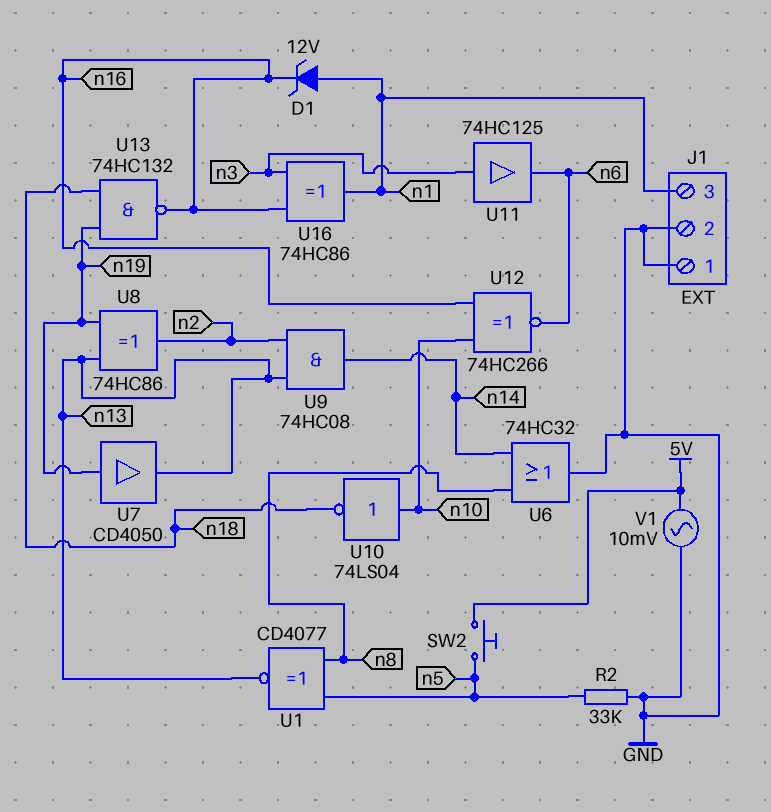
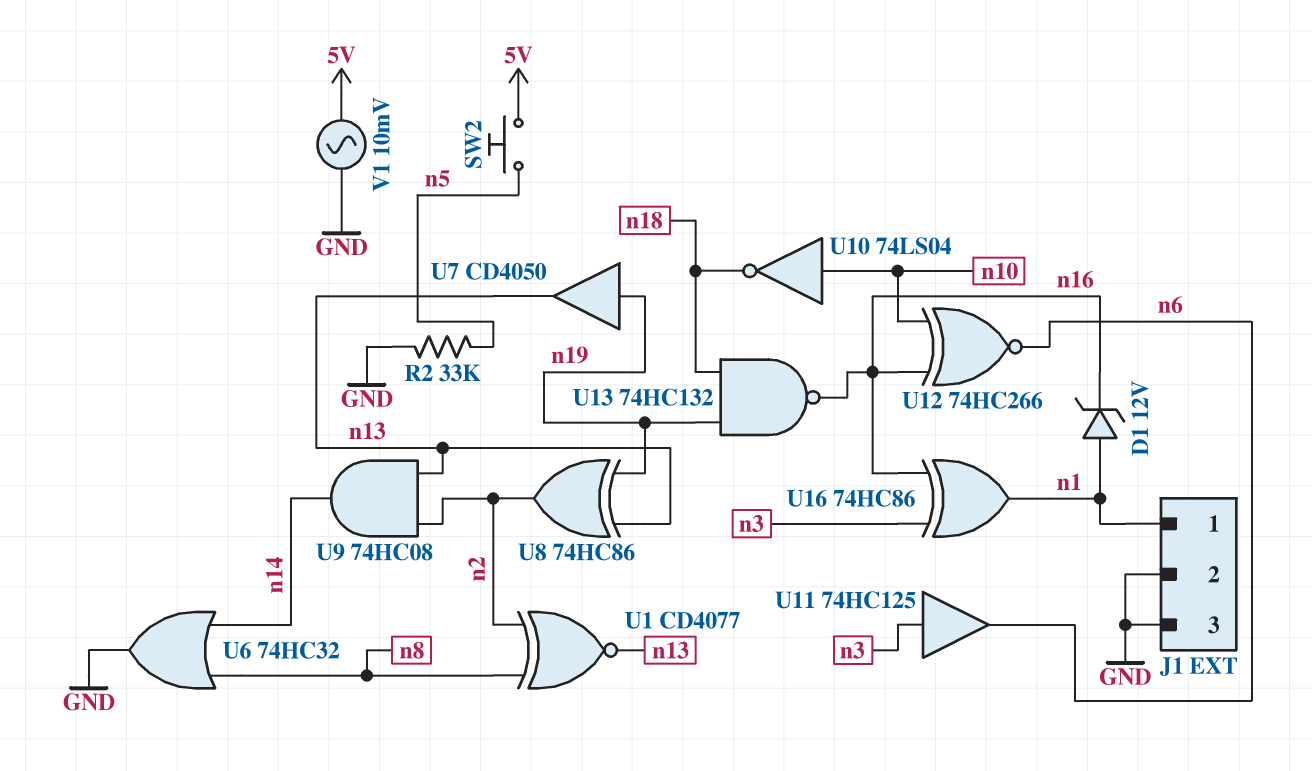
J1 pin 1: GND -> n1
J1 pin 3: n1 -> GND
U1: XNOR CD4077 (in n5, in n8, out n13) -> XNOR CD4077 (in n2, in n8, out n13)

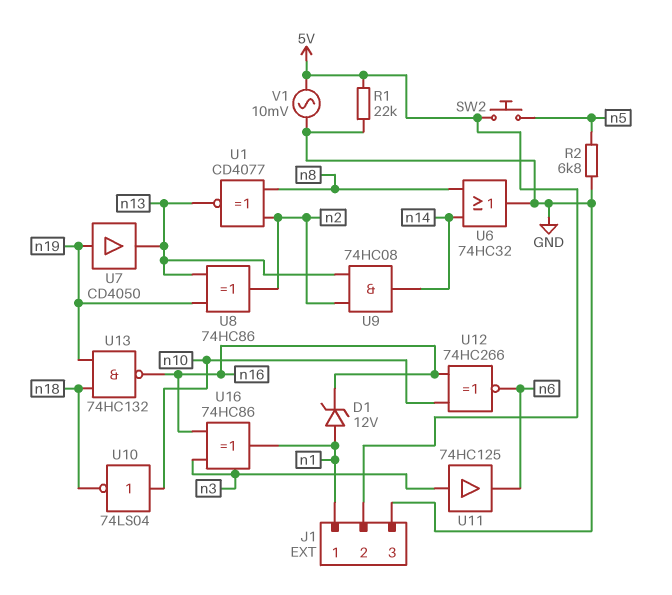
J1 pin 2: GND -> 5V
R1: none -> 22k (5V, GND)
R2: 33k (GND, n5) -> 6.8k (GND, n5)

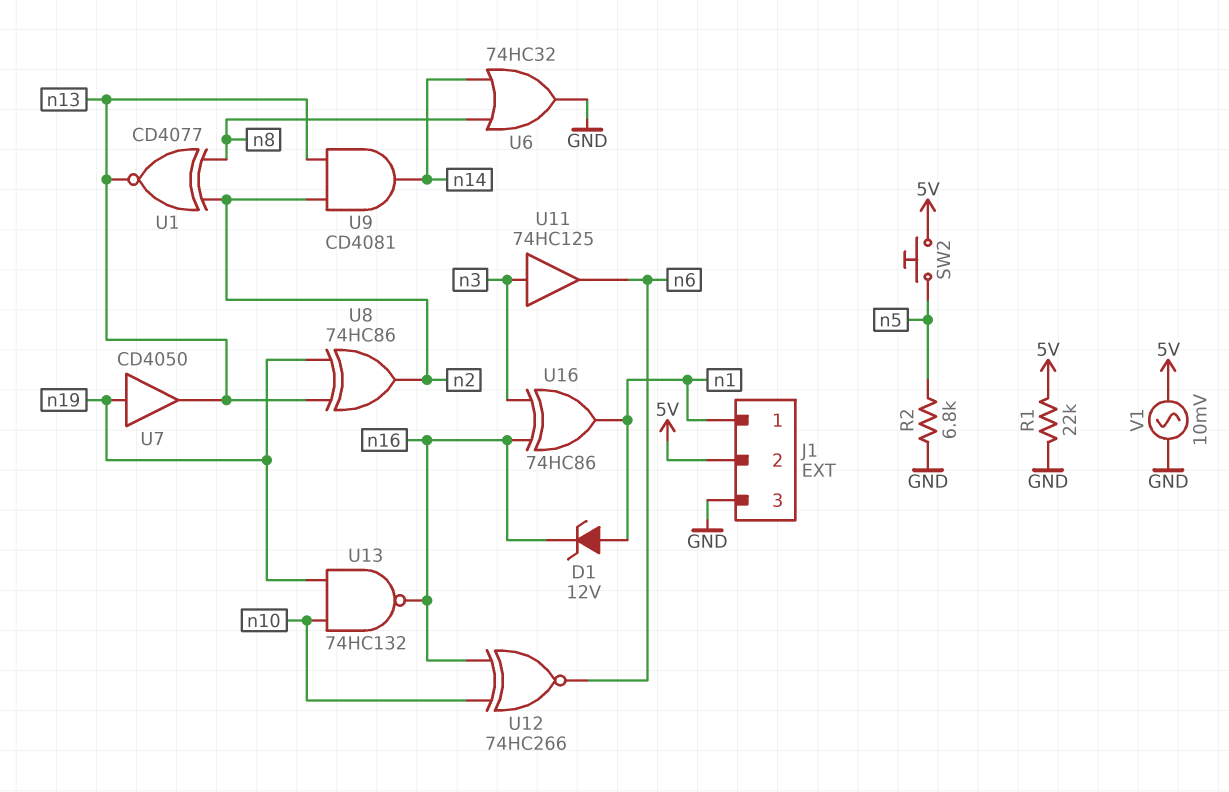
U9: AND 74HC08 (in n2, in n13, out n14) -> AND CD4081 (in n2, in n13, out n14)
U10: NOT 74LS04 (in n10, out n18) -> none
U13: NAND 74HC132 (in n18, in n19, out n16) -> NAND 74HC132 (in n10, in n19, out n16)

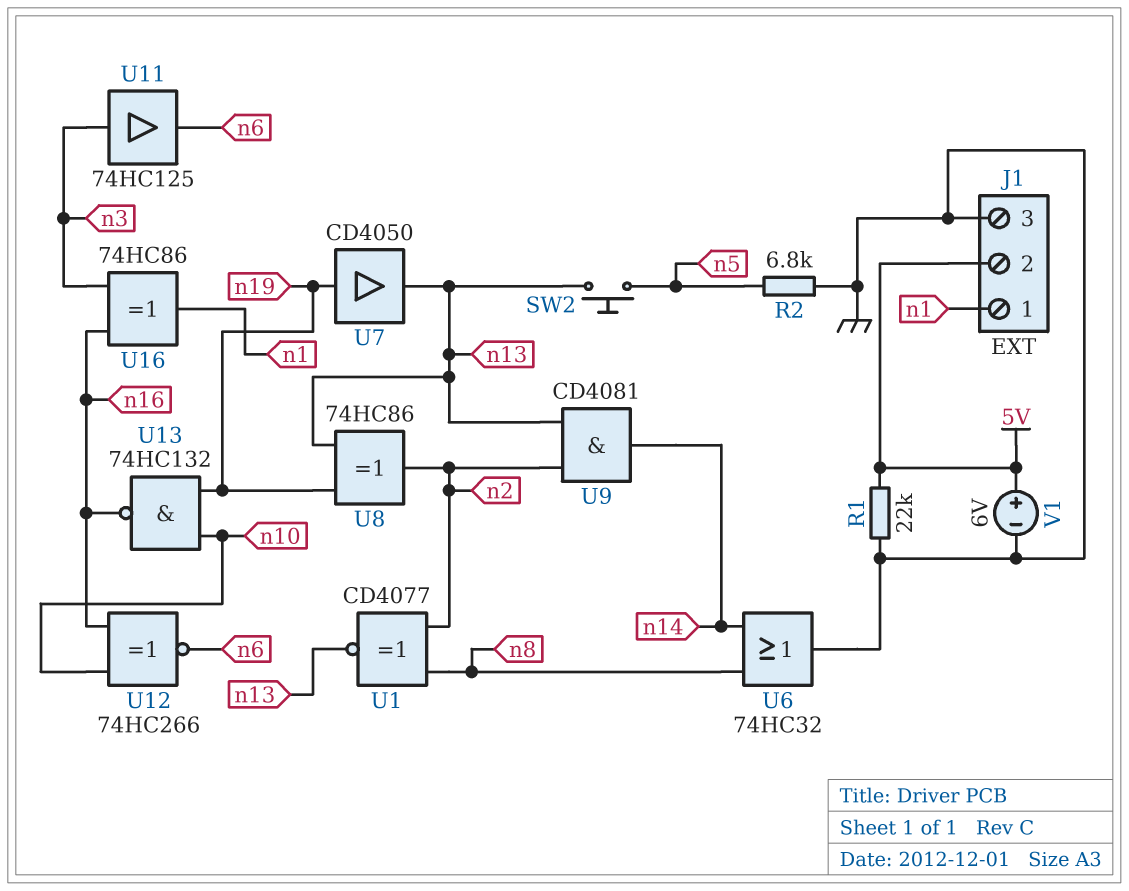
D1: zener 12V (A n1, K n16) -> none
SW2: button (5V, n5) -> button (n5, n13)
V1: AC 10mV (5V, GND) -> 6V (plus 5V, minus GND)

